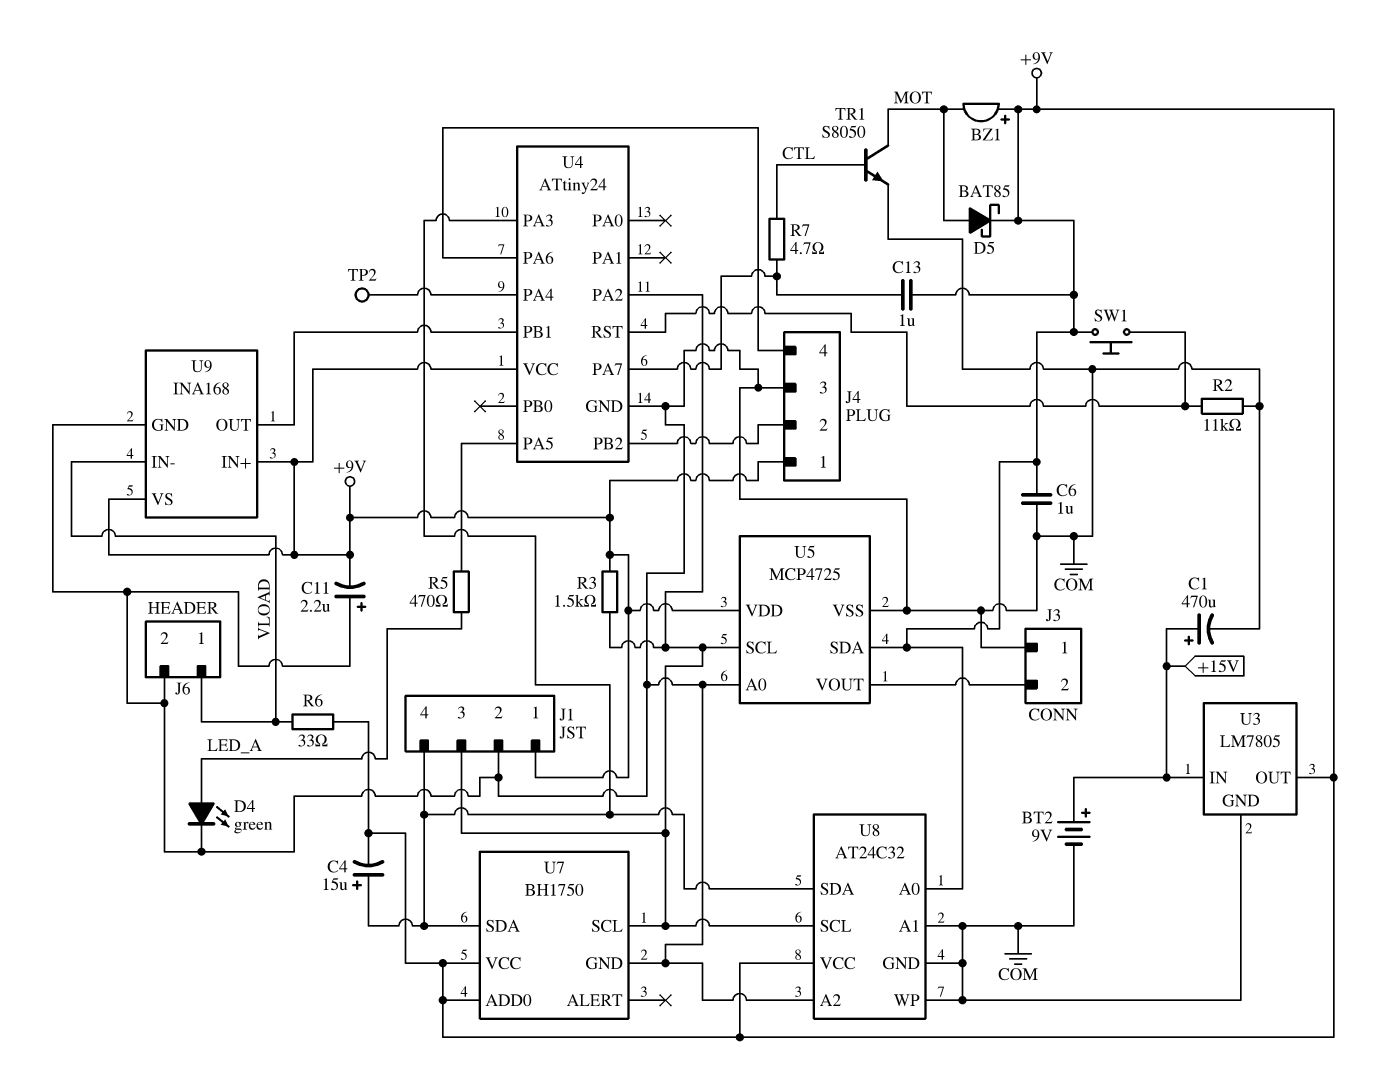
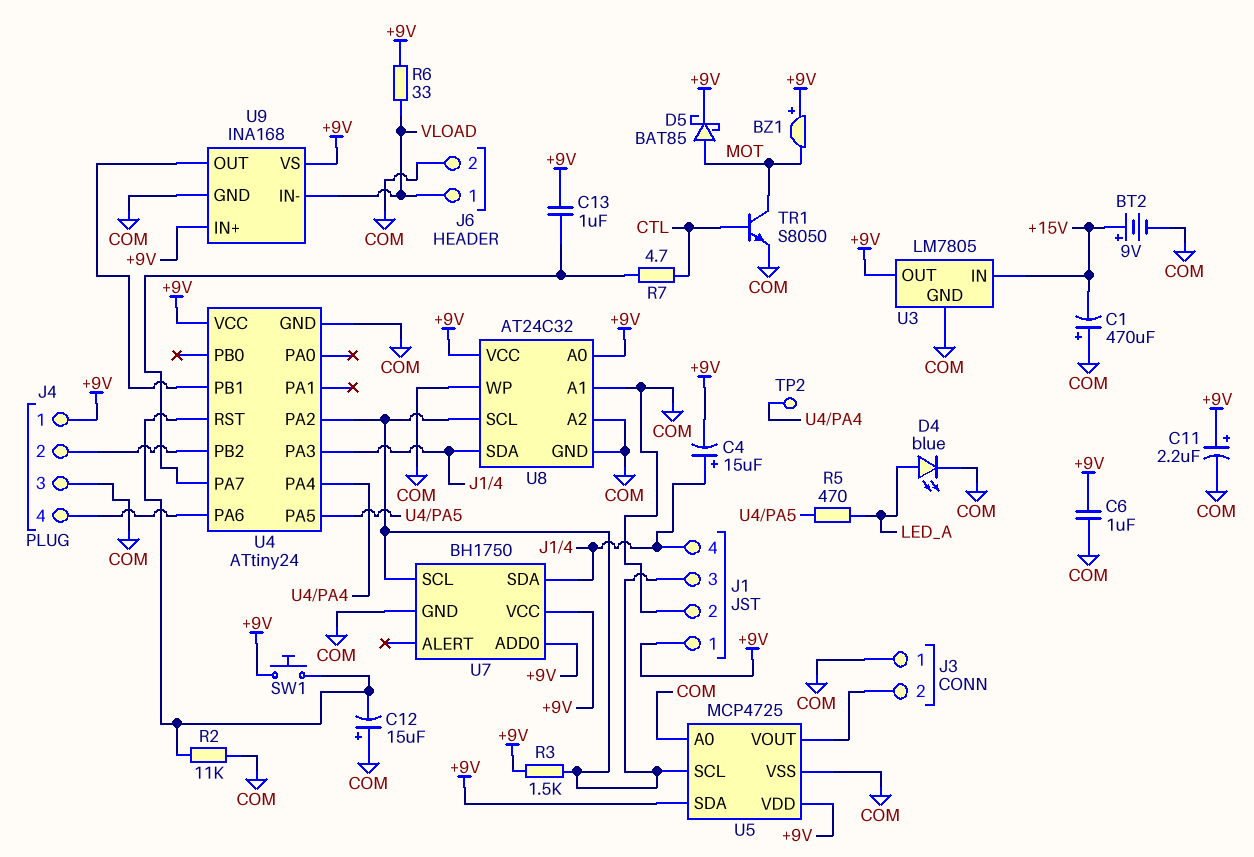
C1: 470uF (plus +15V, minus COM) -> 470uF (plus COM, minus +15V)
C11: 2.2uF (plus COM, minus +9V) -> 2.2uF (plus +9V, minus COM)
C12: none -> 15uF (plus COM, minus U4/RST)
D4: LED green (A LED_A, K COM) -> LED blue (A LED_A, K COM)

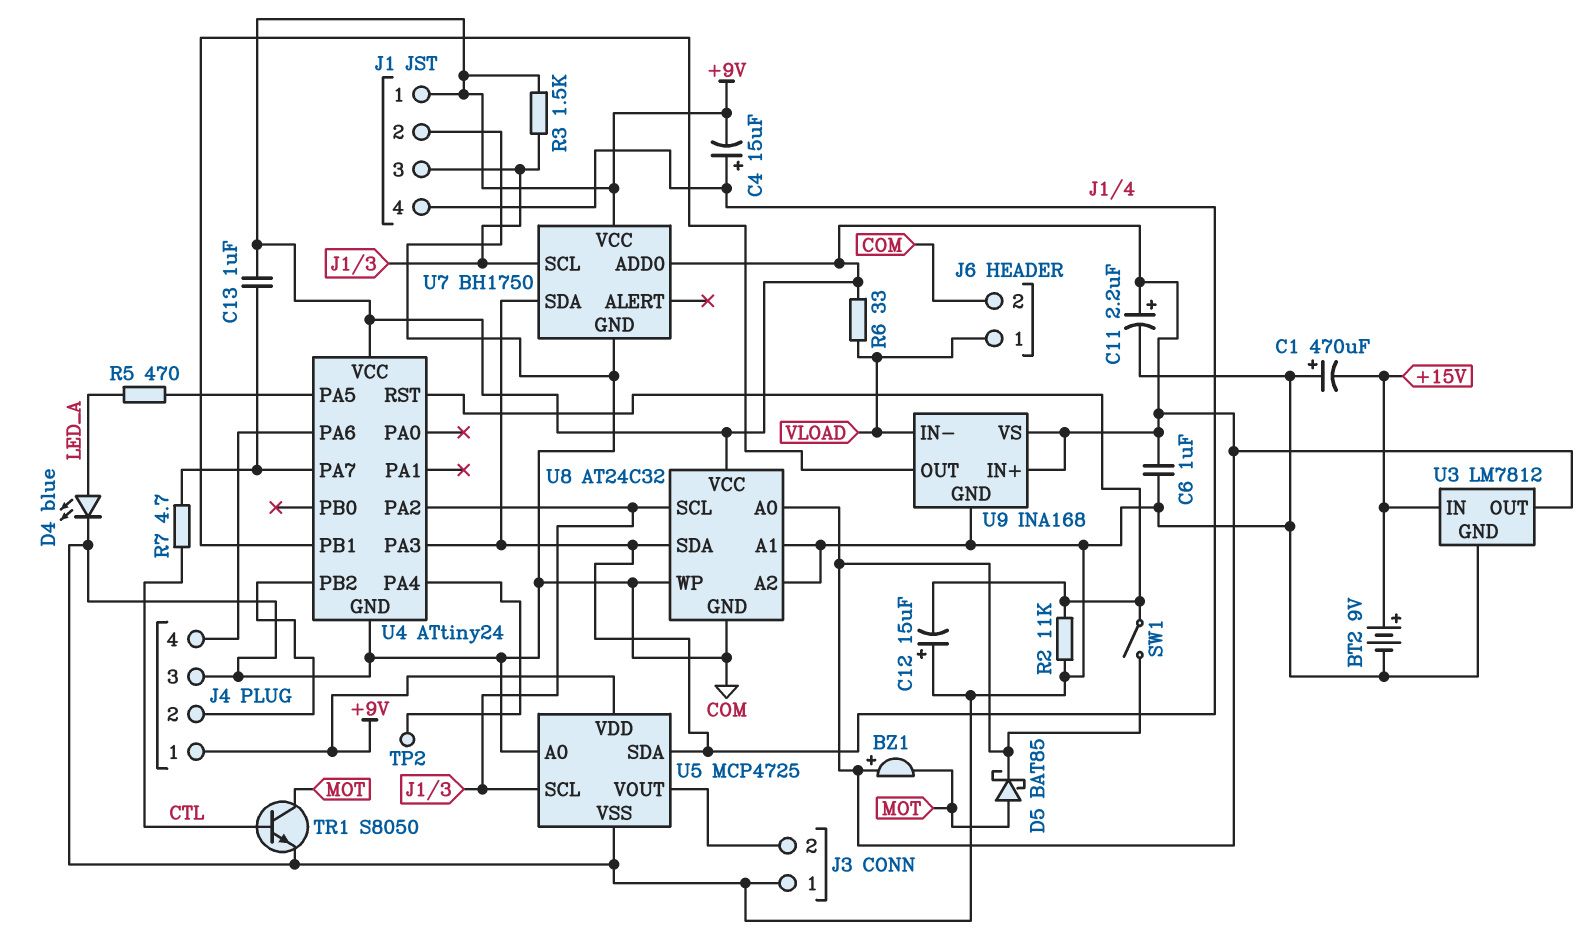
SW1: button (+9V, U4/RST) -> switch (+9V, U4/RST)
U3: LM7805 -> LM7812
U5 pin SDA: +9V -> J1/4

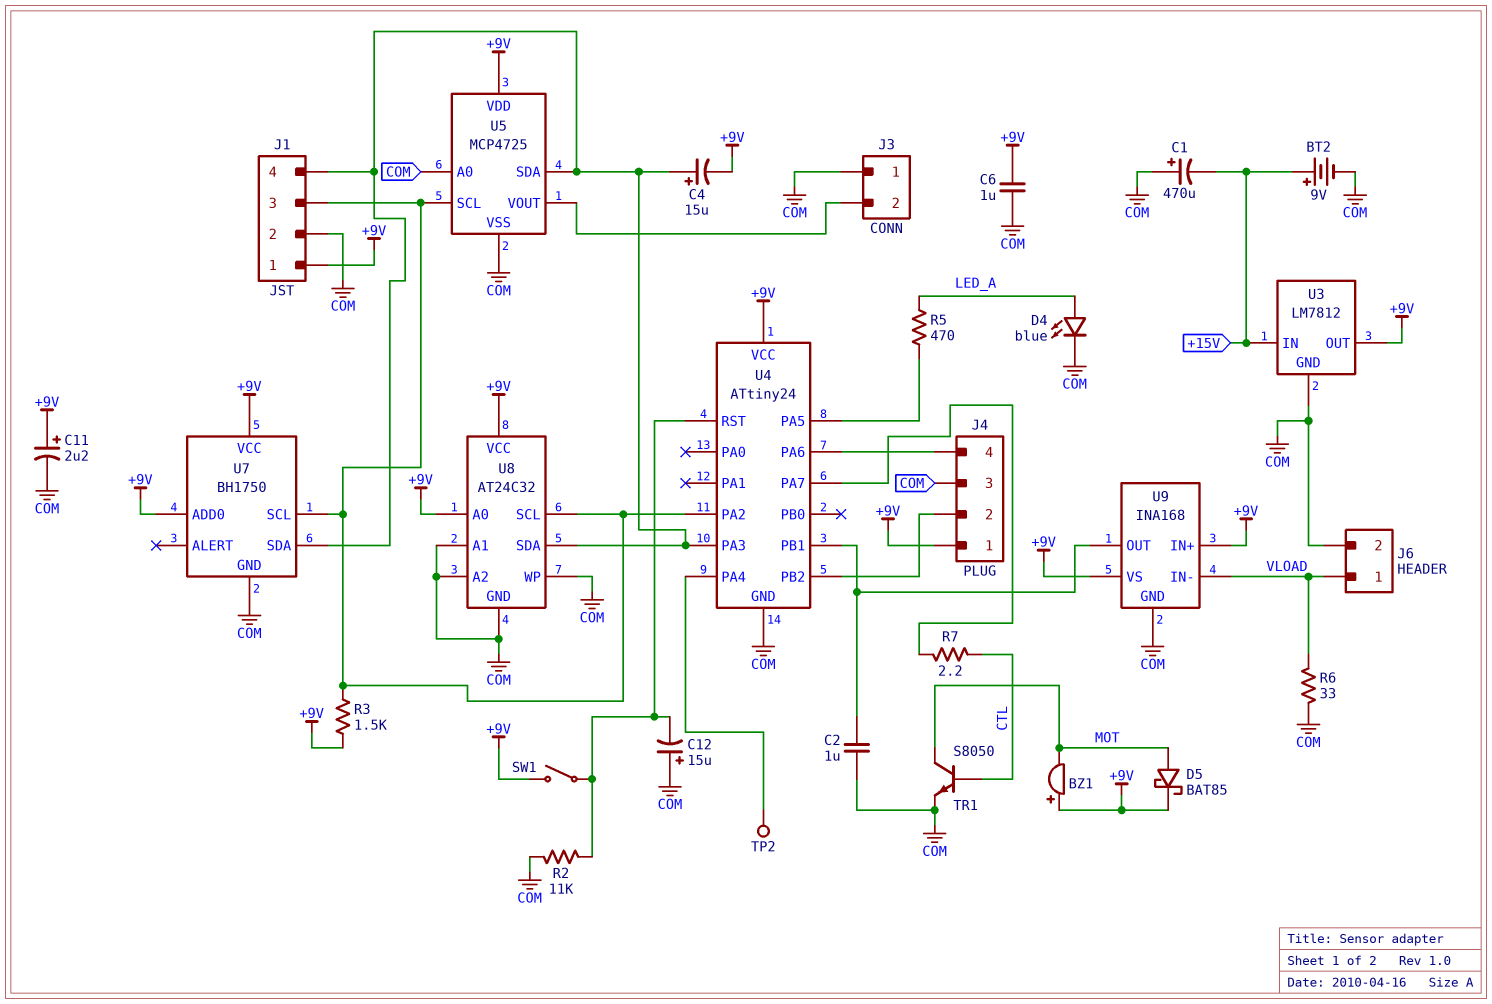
C2: none -> 1uF (COM, U4/PB1)
C13: 1uF (+9V, U4/PA7) -> none
R6: 33 (+9V, VLOAD) -> 33 (COM, VLOAD)
R7: 4.7 (CTL, U4/PA7) -> 2.2 (CTL, U4/PA7)

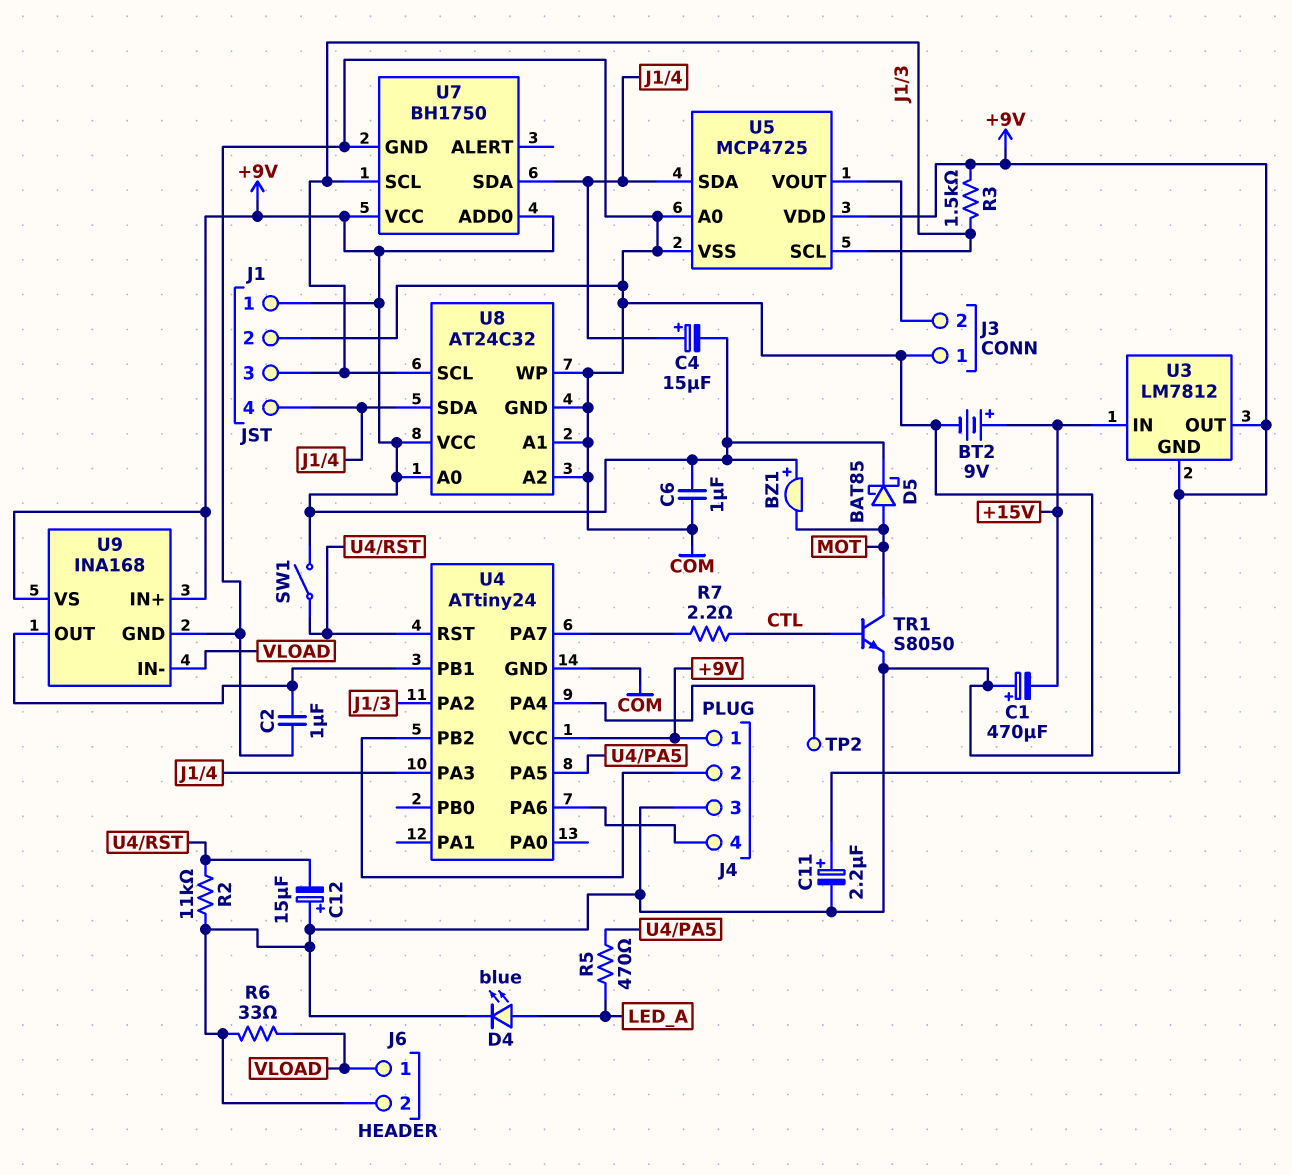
U3 pin GND: COM -> +9V

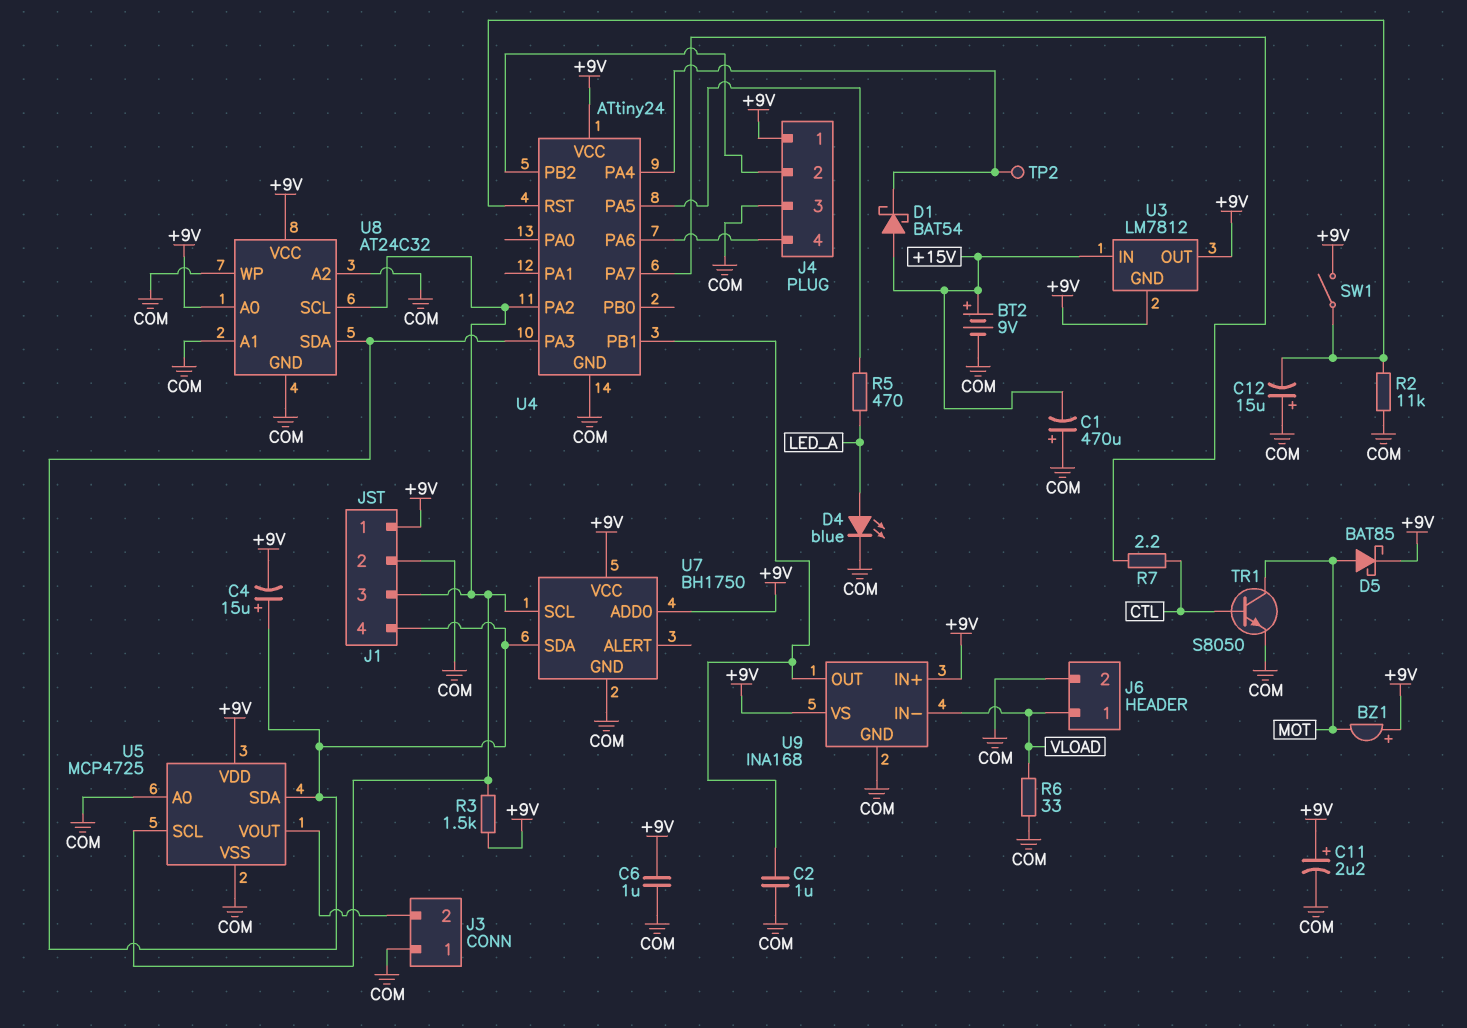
D1: none -> schottky BAT54 (A +15V, K U4/PA4)

